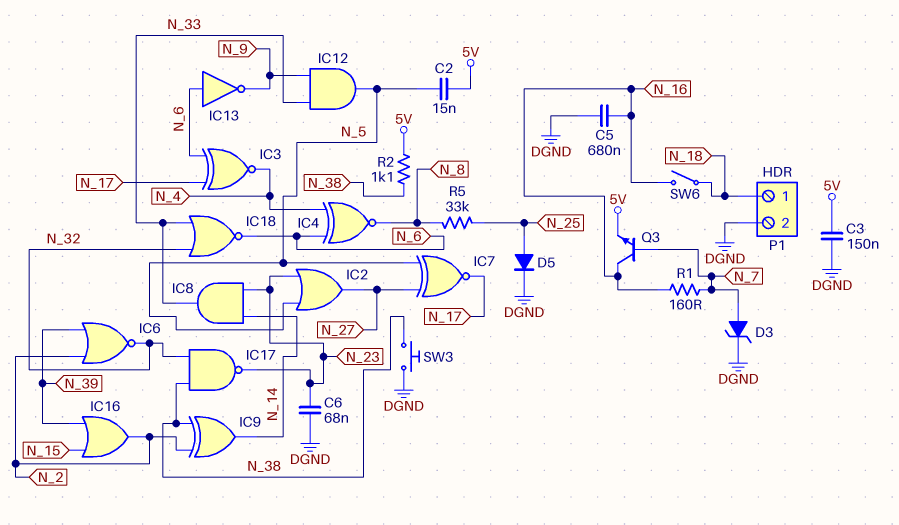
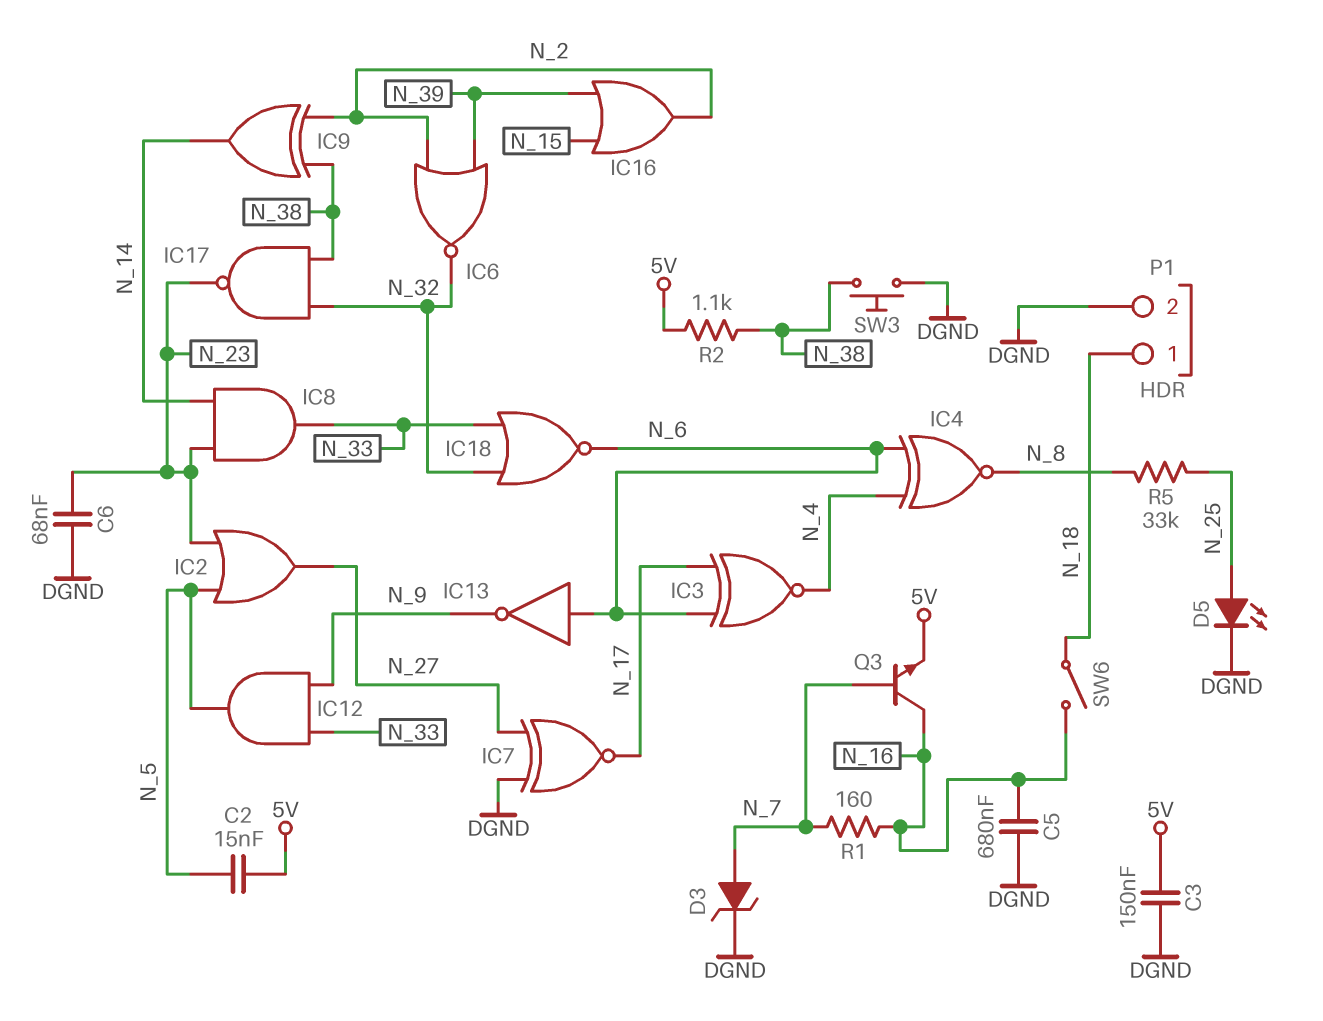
D5: diode (A N_25, K DGND) -> LED (A N_25, K DGND)
IC7: XNOR (in N_5, in N_27, out N_17) -> XNOR (in DGND, in N_27, out N_17)

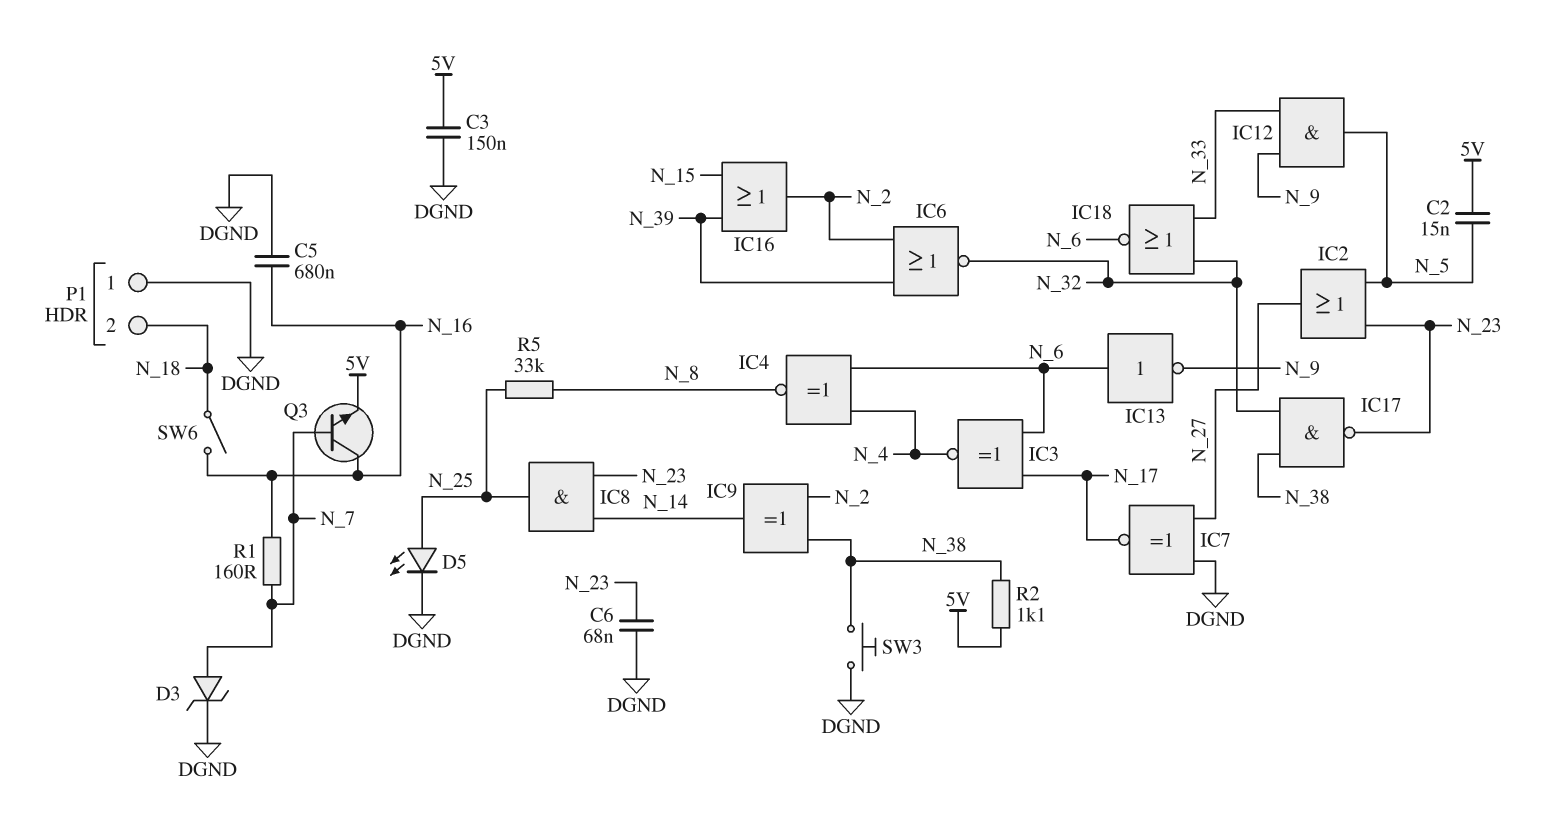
IC8: AND (in N_14, in N_23, out N_33) -> AND (in N_14, in N_23, out N_25)
P1 pin 1: N_18 -> DGND
P1 pin 2: DGND -> N_18

